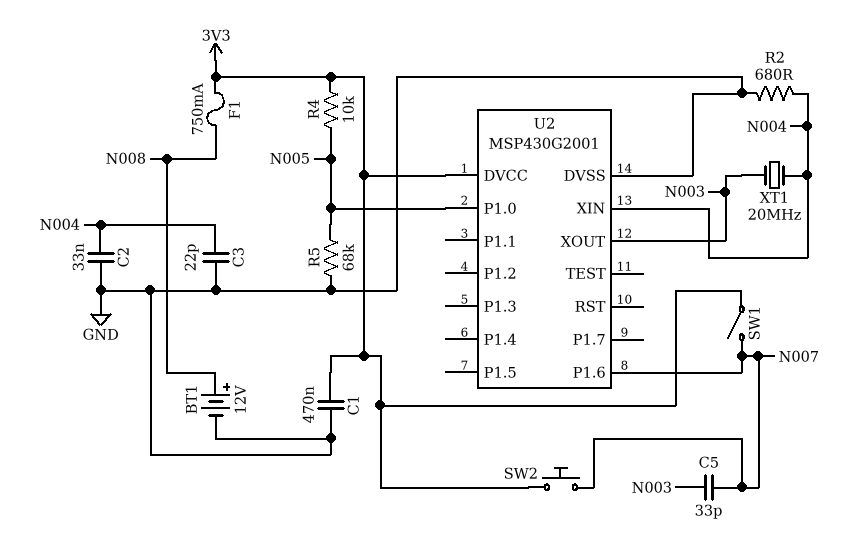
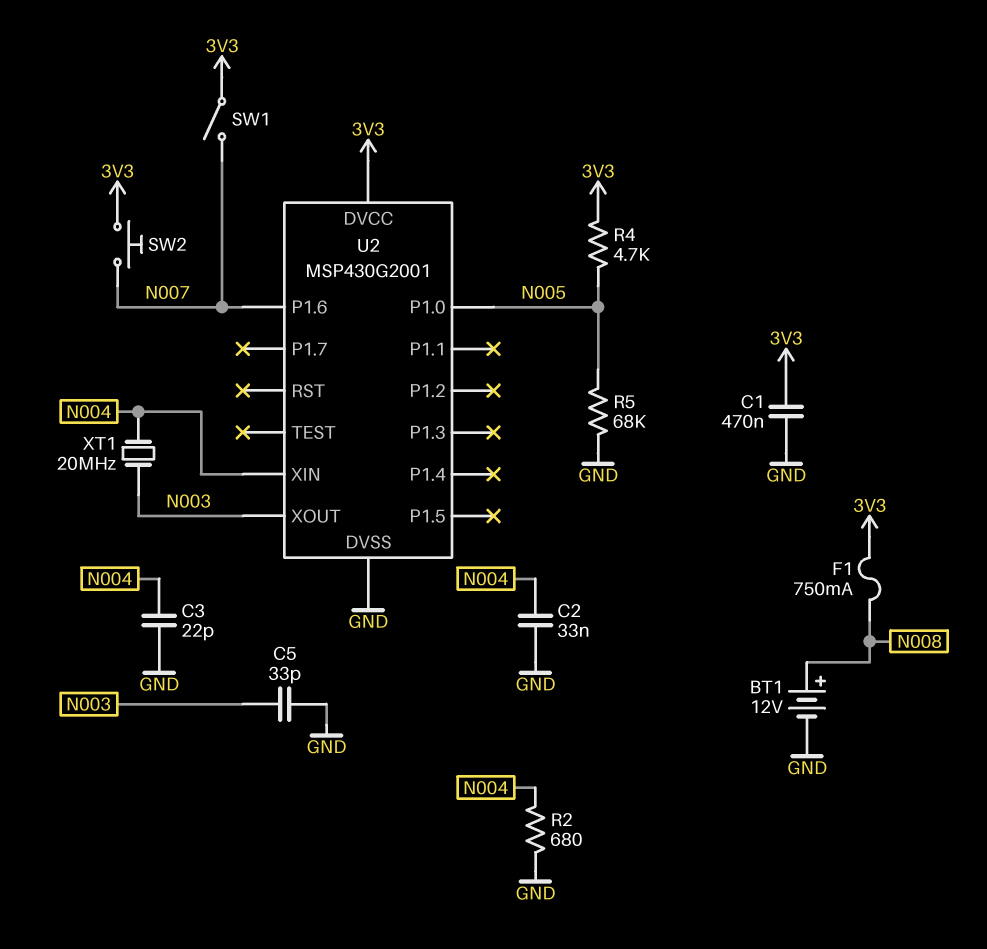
C5: 33pF (N003, N007) -> 33pF (GND, N003)
R4: 10k (3V3, N005) -> 4.7k (3V3, N005)

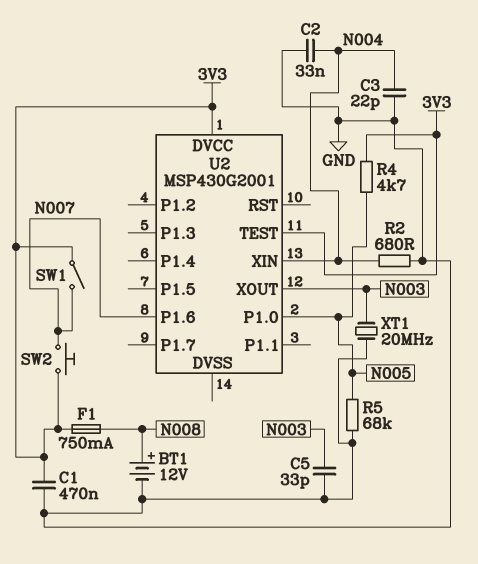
U2 pin DVSS: GND -> none
U2 pin TEST: none -> 3V3
XT1: 20MHz (N003, N004) -> 20MHz (GND, N003)

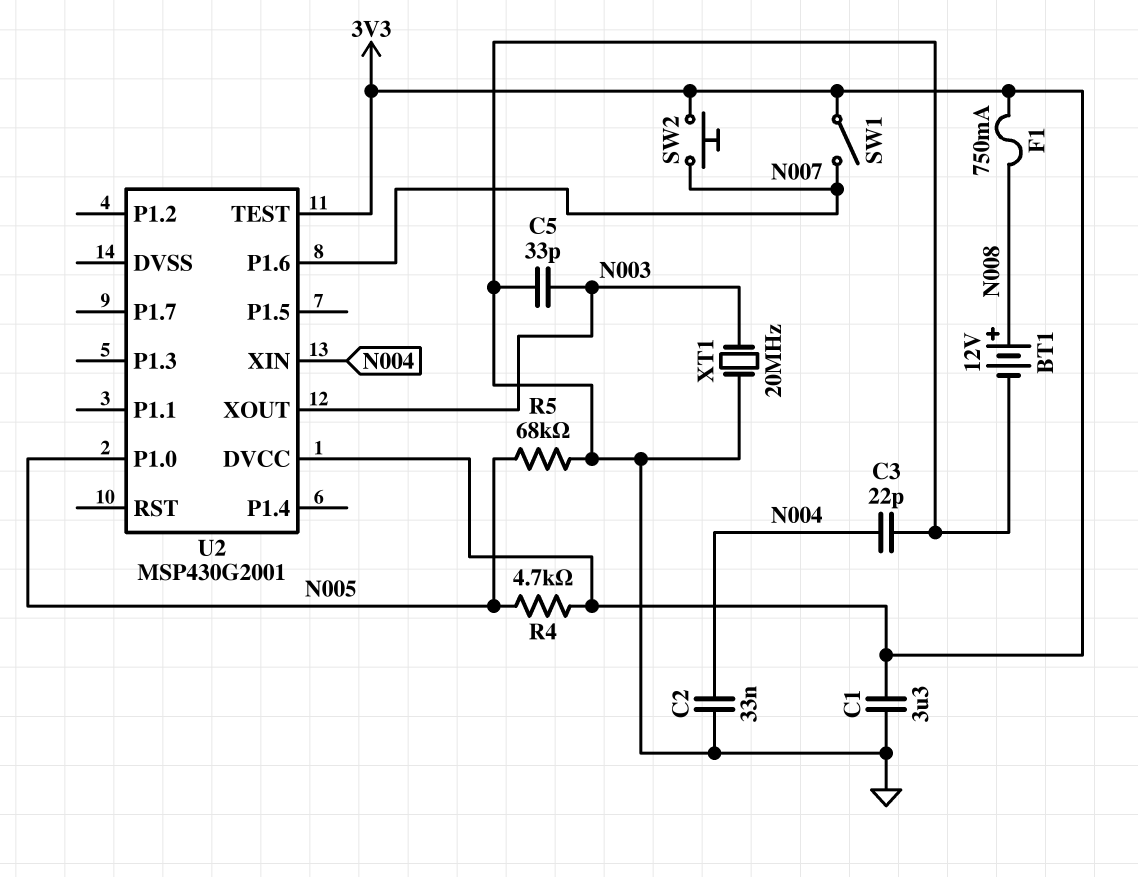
C1: 470nF (3V3, GND) -> 3.3uF (3V3, GND)
R2: 680 (GND, N004) -> none

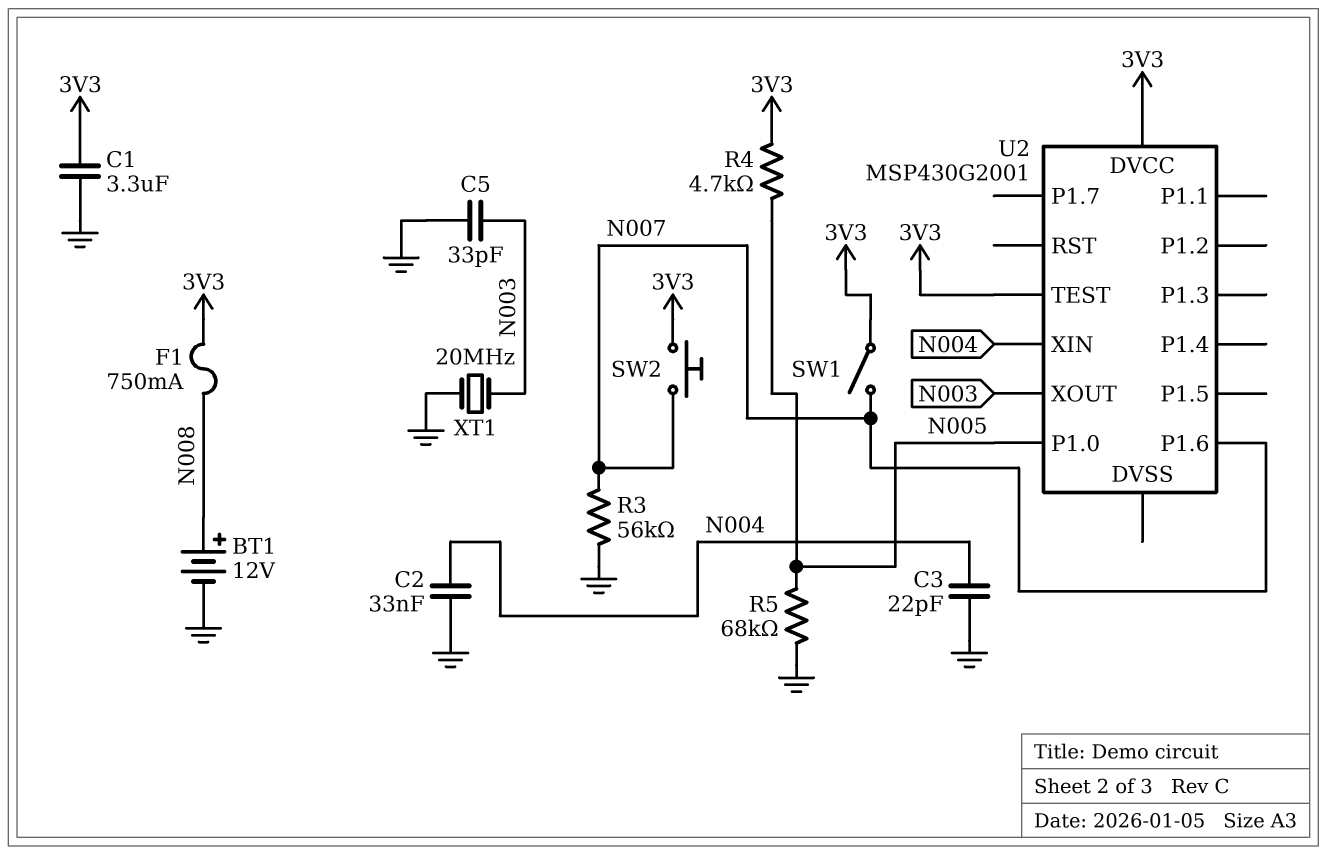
R3: none -> 56k (GND, N007)

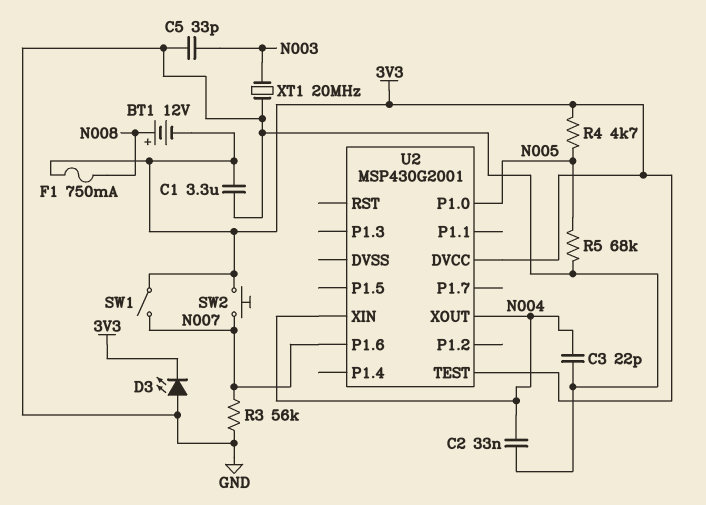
BT1: 12V (plus N008, minus GND) -> 12V (plus N008, minus 3V3)
D3: none -> LED (A GND, K 3V3)
U2 pin XOUT: N003 -> N004

